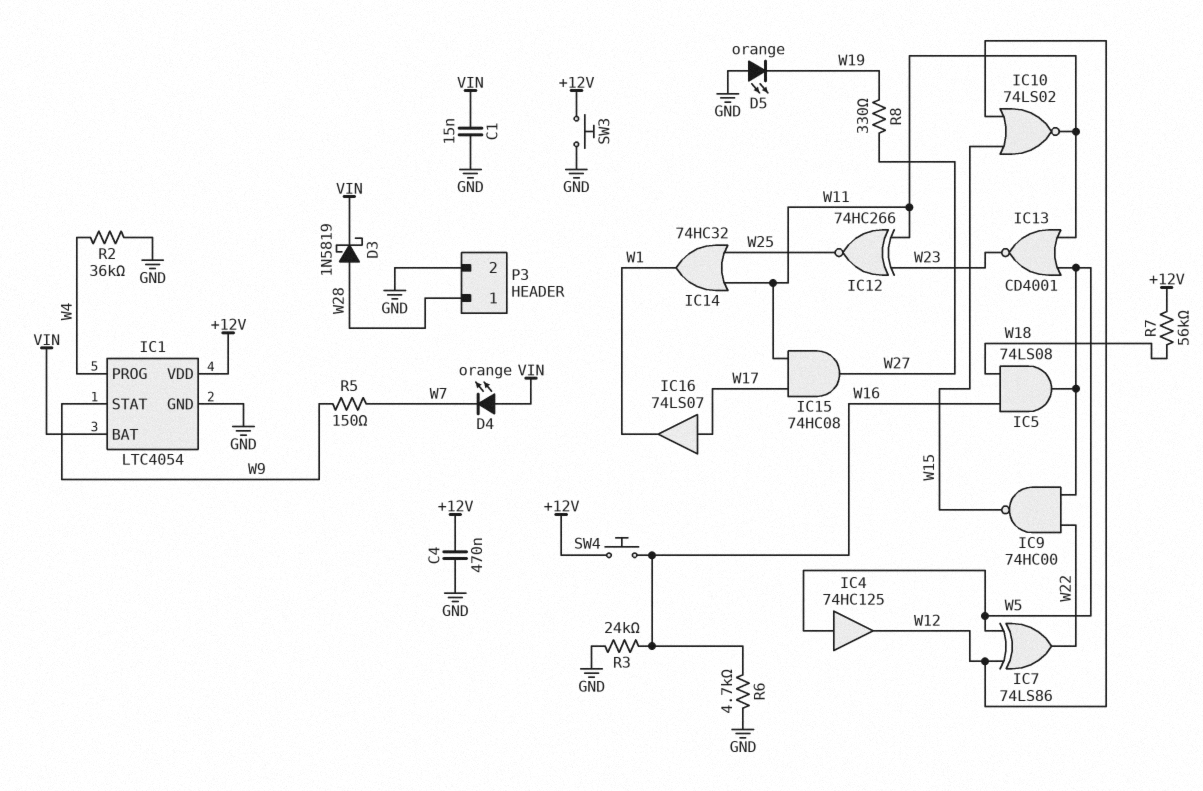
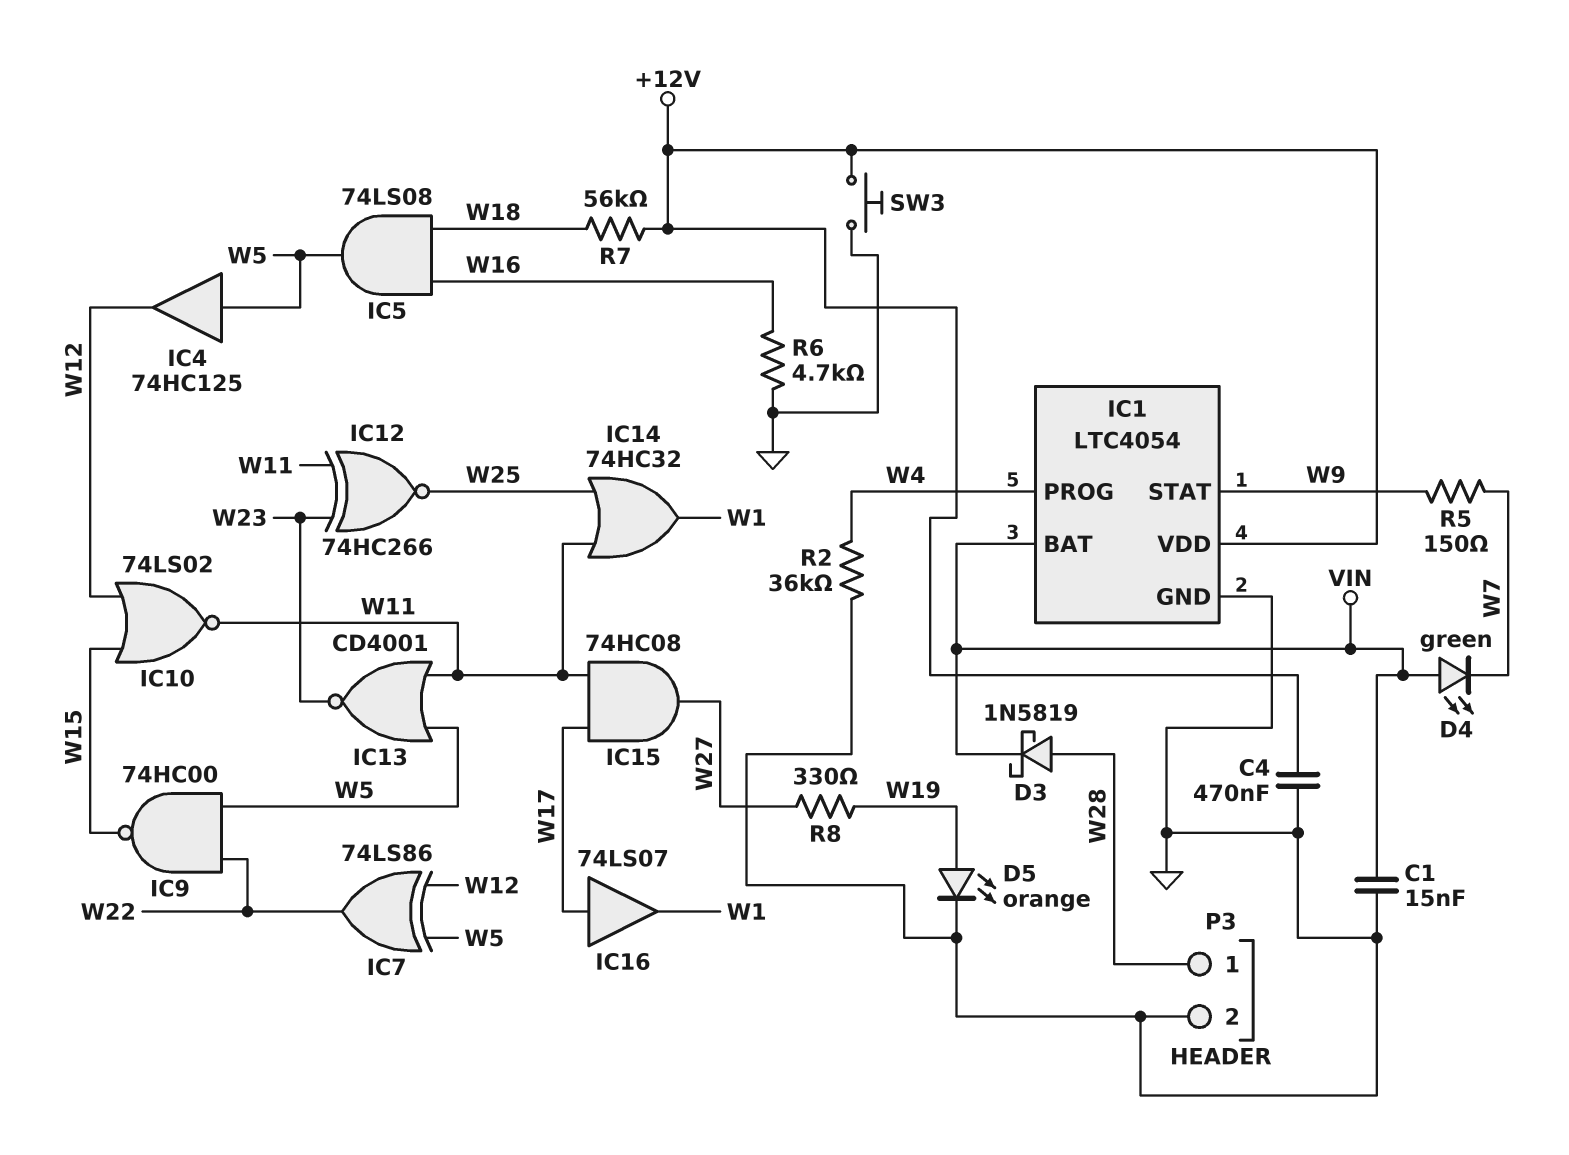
D4: LED orange (A VIN, K W7) -> LED green (A VIN, K W7)
D5: LED orange (A GND, K W19) -> LED orange (A W19, K GND)
R3: 24k (GND, W16) -> none
SW4: button (+12V, W16) -> none

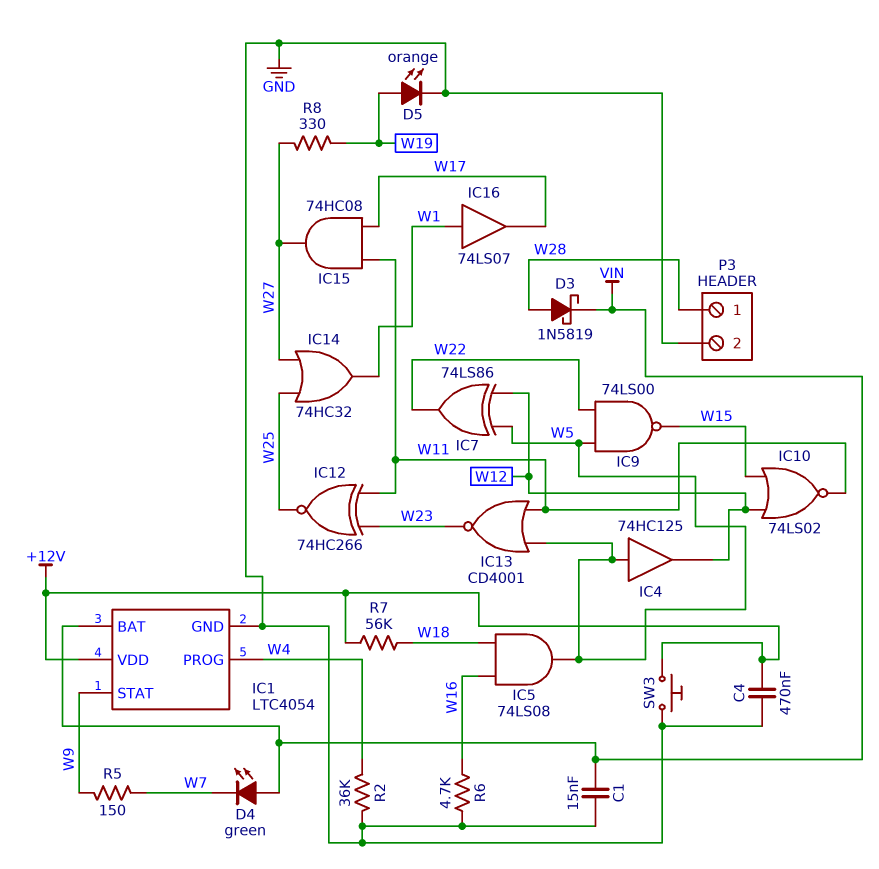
IC9: NAND 74HC00 (in W5, in W22, out W15) -> NAND 74LS00 (in W5, in W22, out W15)
IC14: OR 74HC32 (in W11, in W25, out W1) -> OR 74HC32 (in W25, in W27, out W1)
IC16: buffer 74LS07 (in W17, out W1) -> buffer 74LS07 (in W1, out W17)

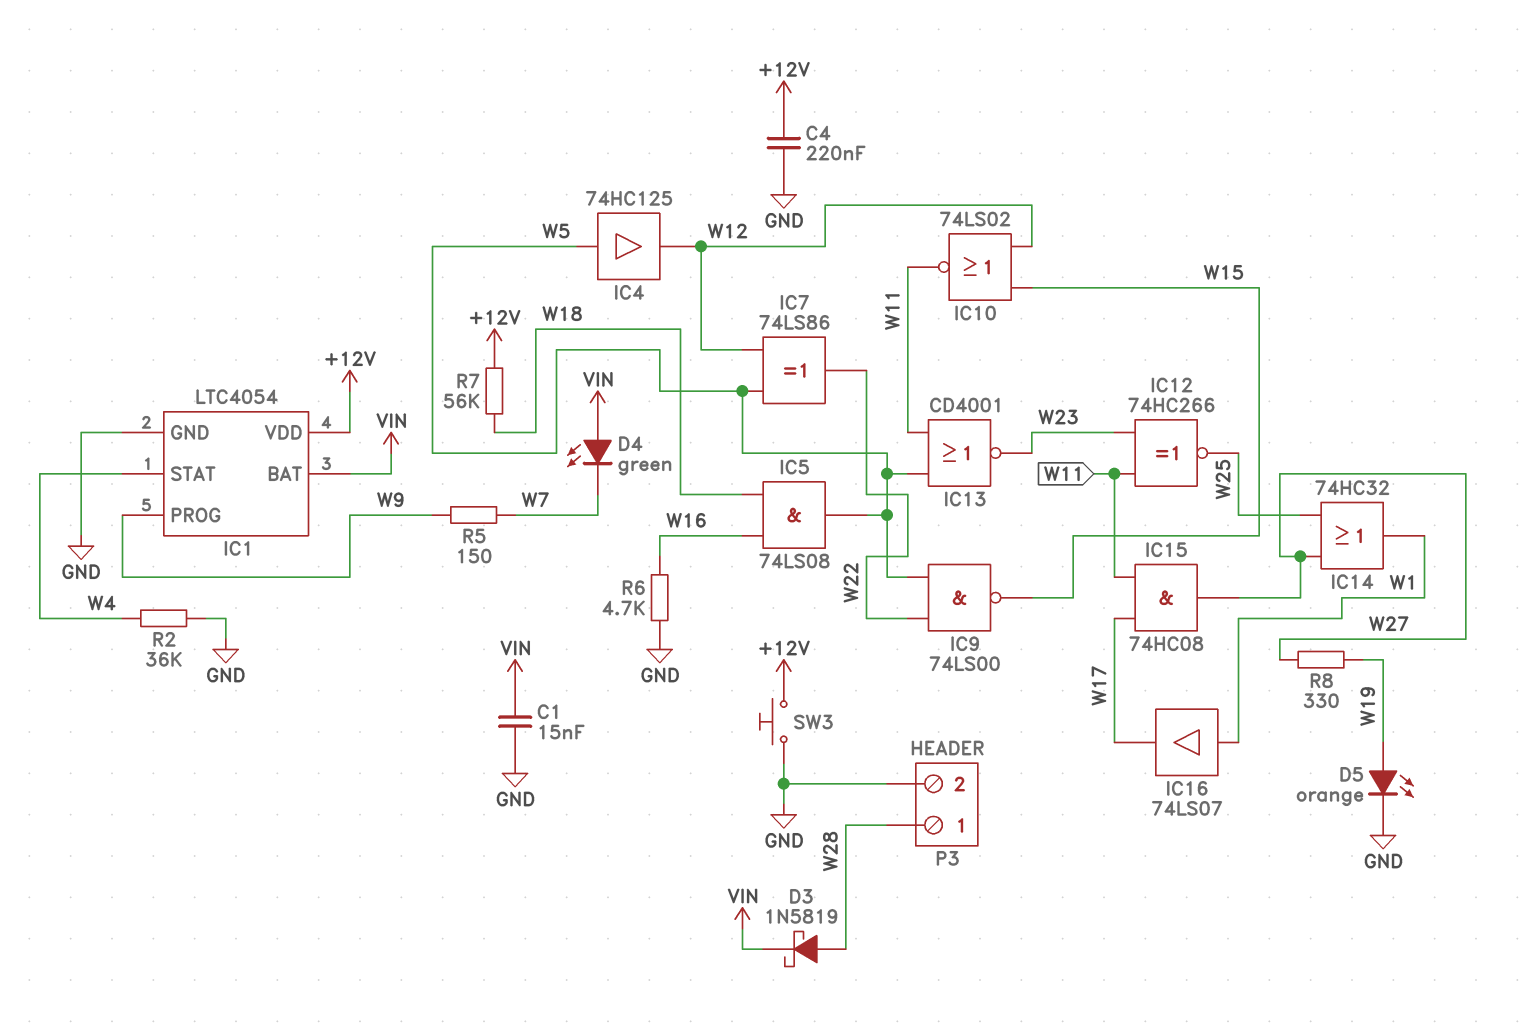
C4: 470nF (+12V, GND) -> 220nF (+12V, GND)
IC1 pin PROG: W4 -> W9
IC1 pin STAT: W9 -> W4

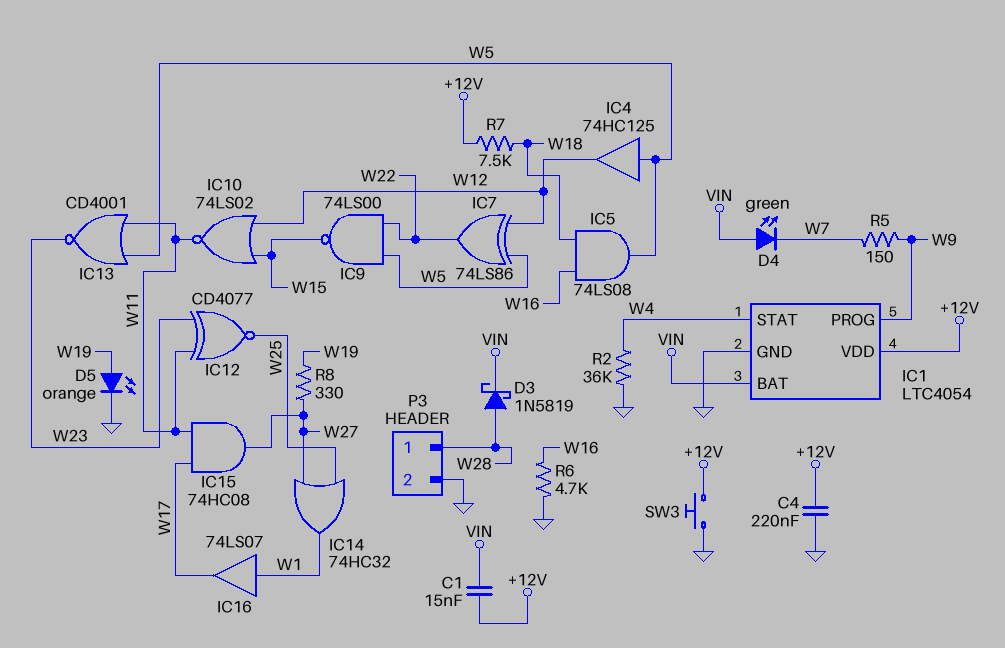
C1: 15nF (GND, VIN) -> 15nF (+12V, VIN)
IC12: XNOR 74HC266 (in W11, in W23, out W25) -> XNOR CD4077 (in W11, in W23, out W25)
R7: 56k (+12V, W18) -> 7.5k (+12V, W18)

